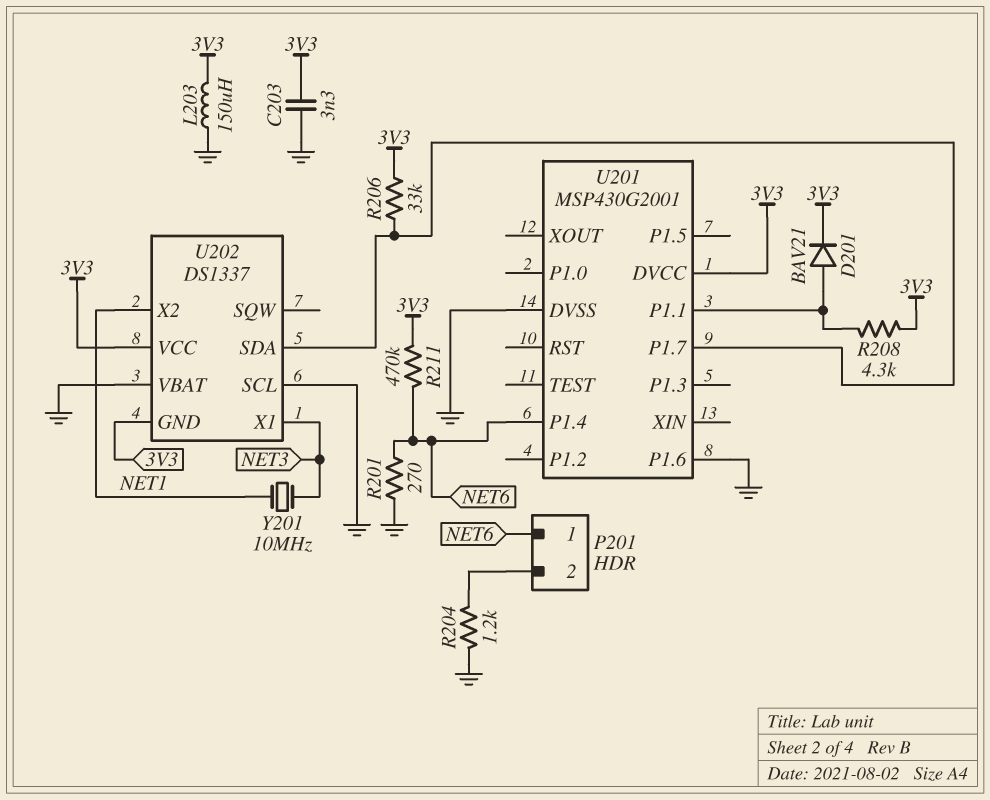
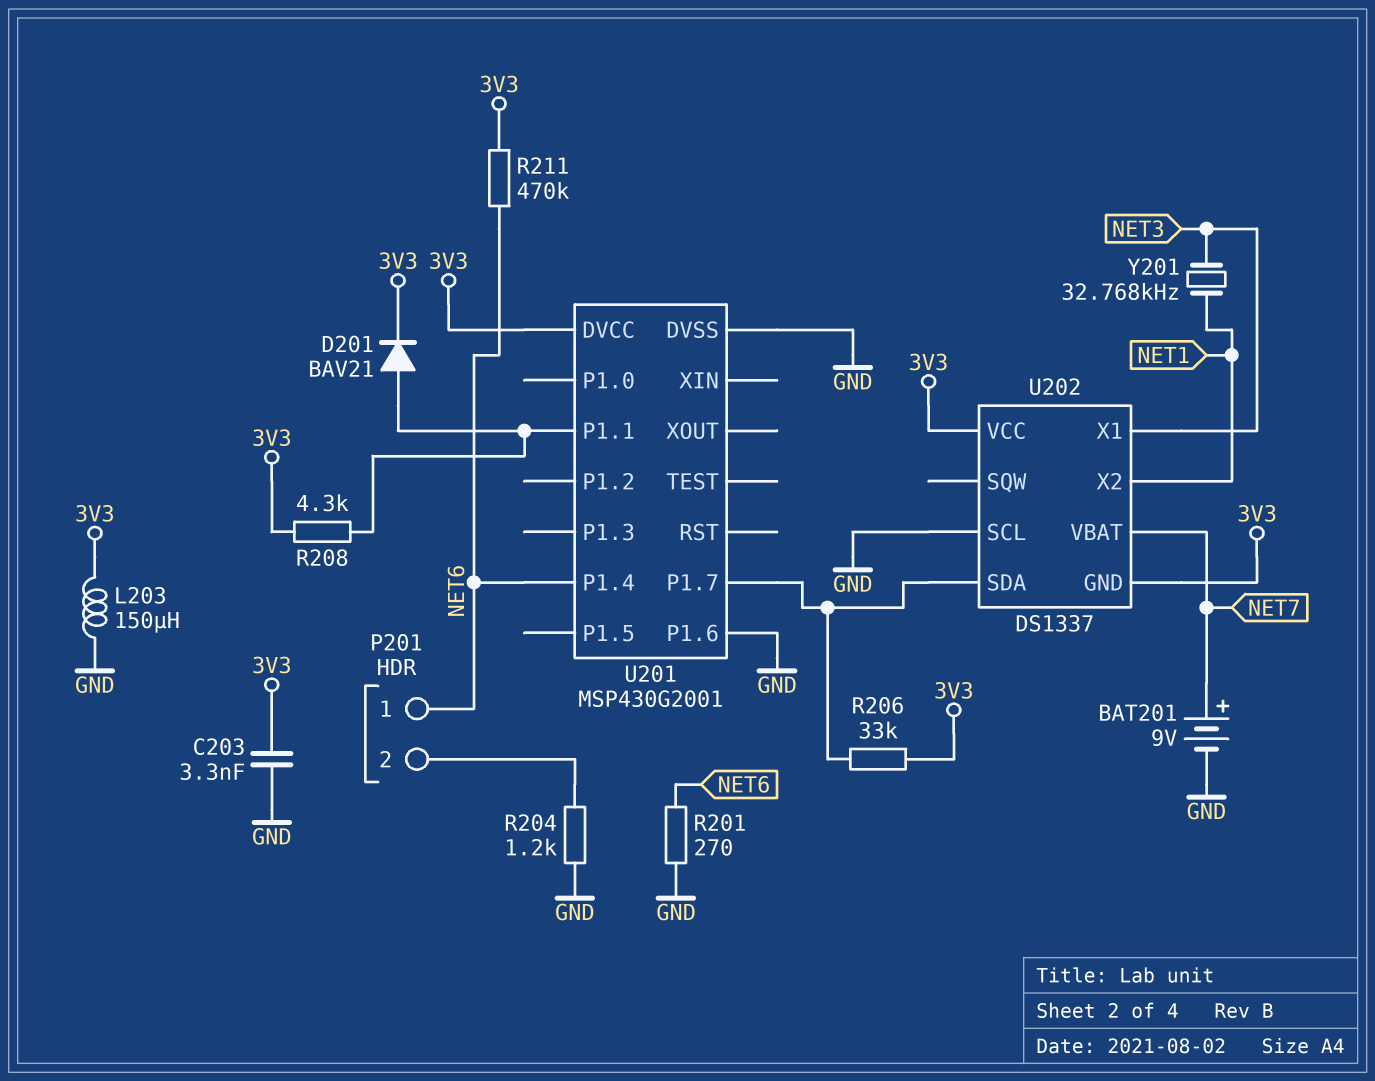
BAT201: none -> 9V (plus NET7, minus GND)
U202 pin VBAT: GND -> NET7
Y201: 10MHz (NET1, NET3) -> 32.768kHz (NET1, NET3)

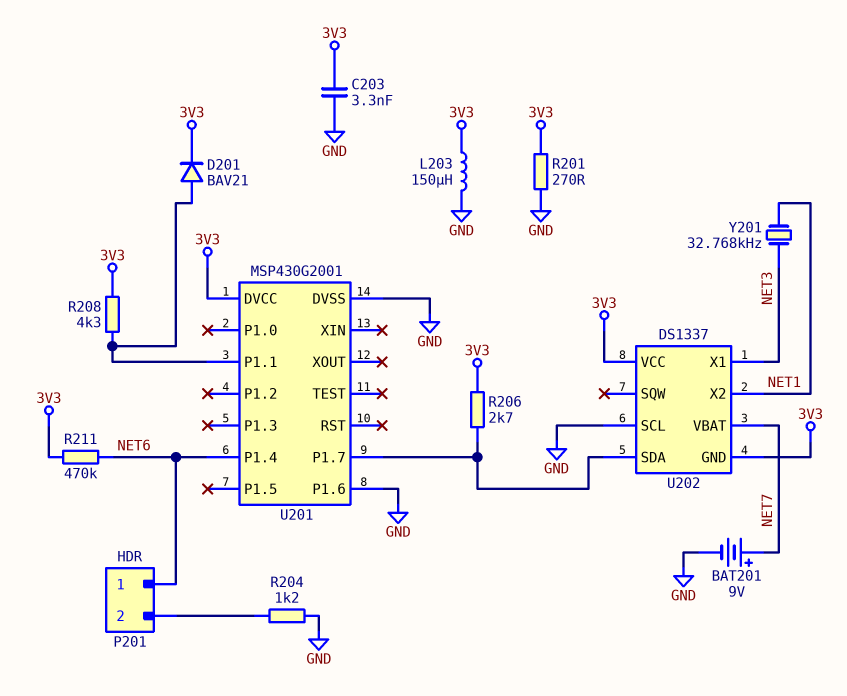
R201: 270 (GND, NET6) -> 270 (3V3, GND)
R206: 33k (3V3, U201/P1.7) -> 2.7k (3V3, U201/P1.7)

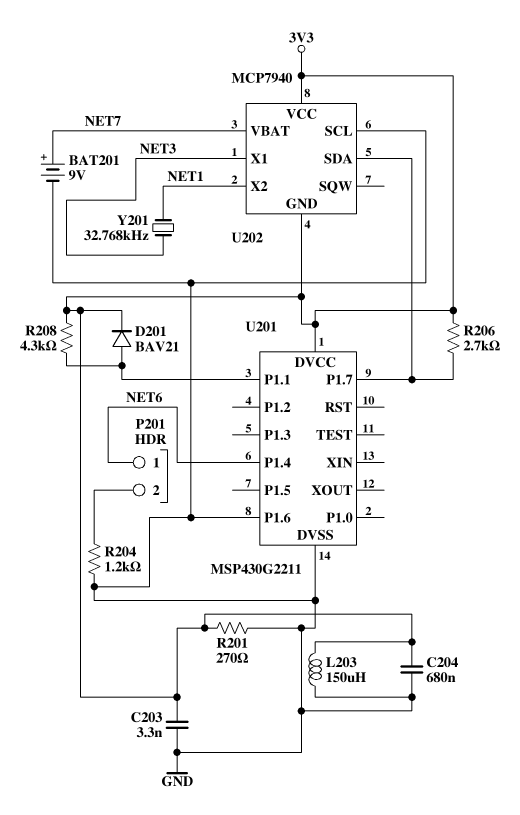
C204: none -> 680nF (3V3, GND)
R211: 470k (3V3, NET6) -> none
U201: MSP430G2001 -> MSP430G2211
U202: DS1337 -> MCP7940

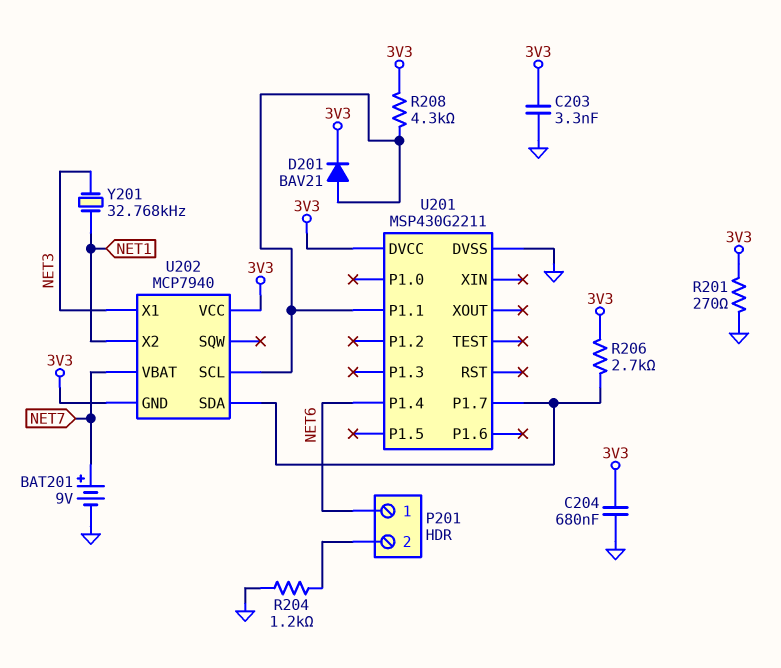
L203: 150uH (3V3, GND) -> none
U201 pin P1.6: GND -> none
U202 pin SCL: GND -> U201/P1.1

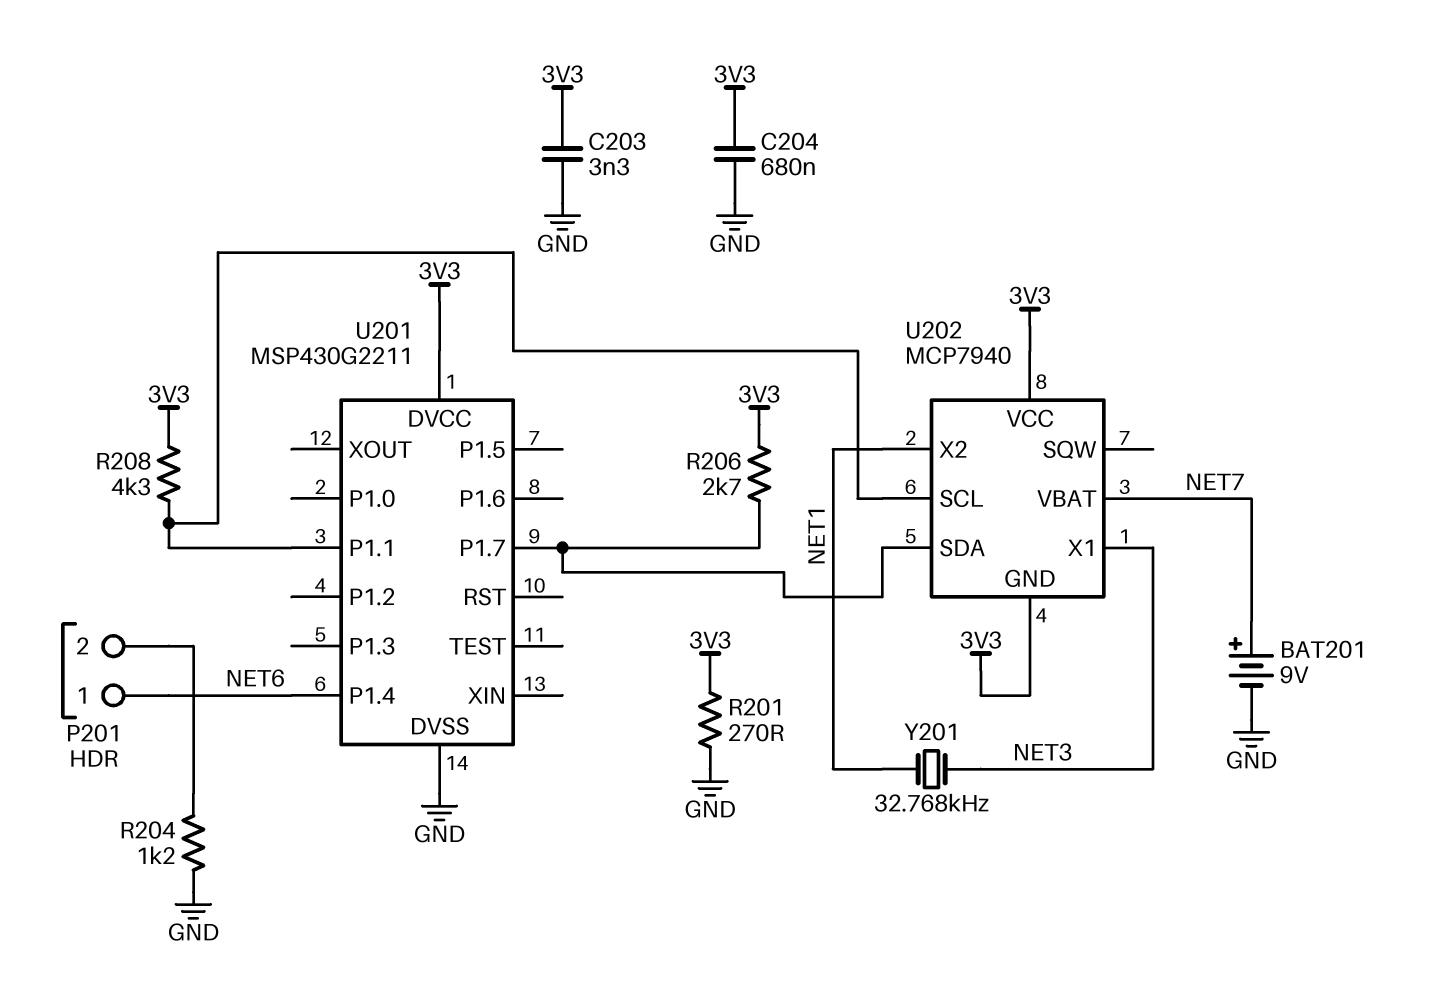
D201: diode BAV21 (A U201/P1.1, K 3V3) -> none

